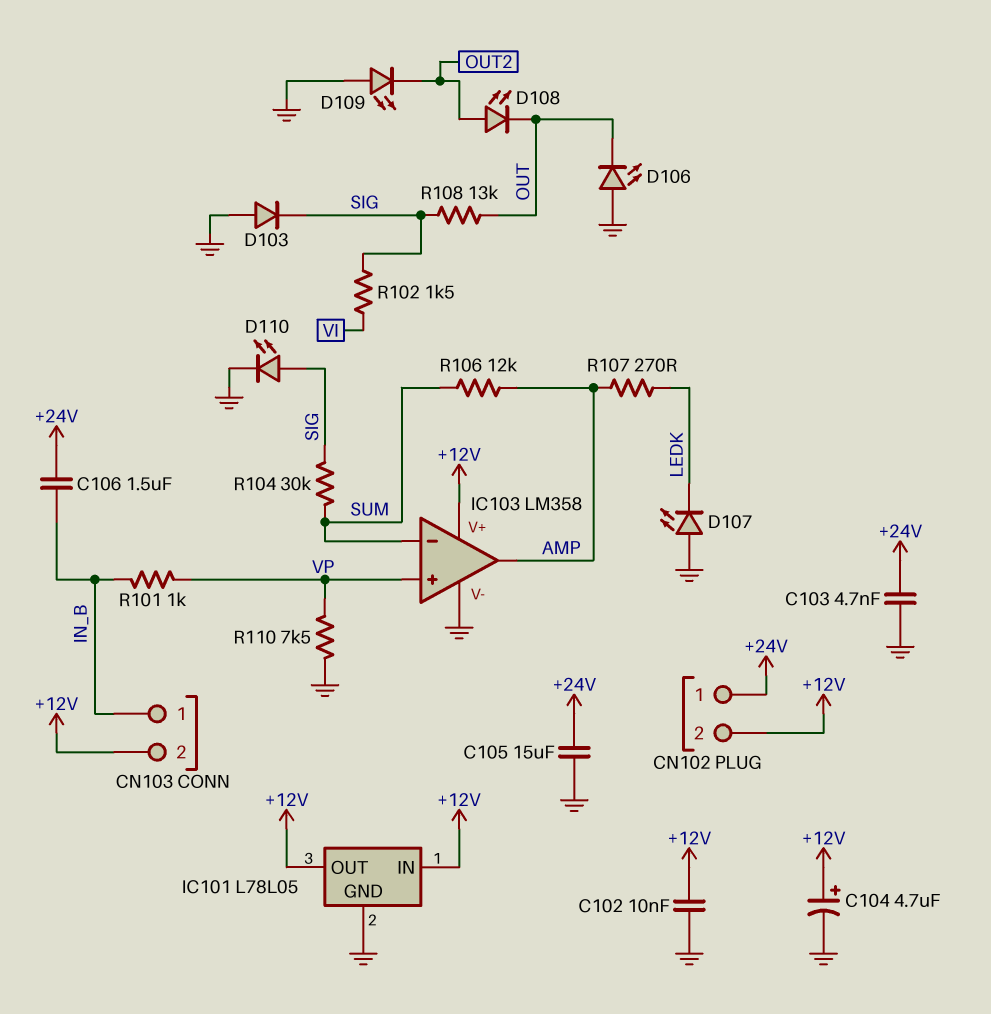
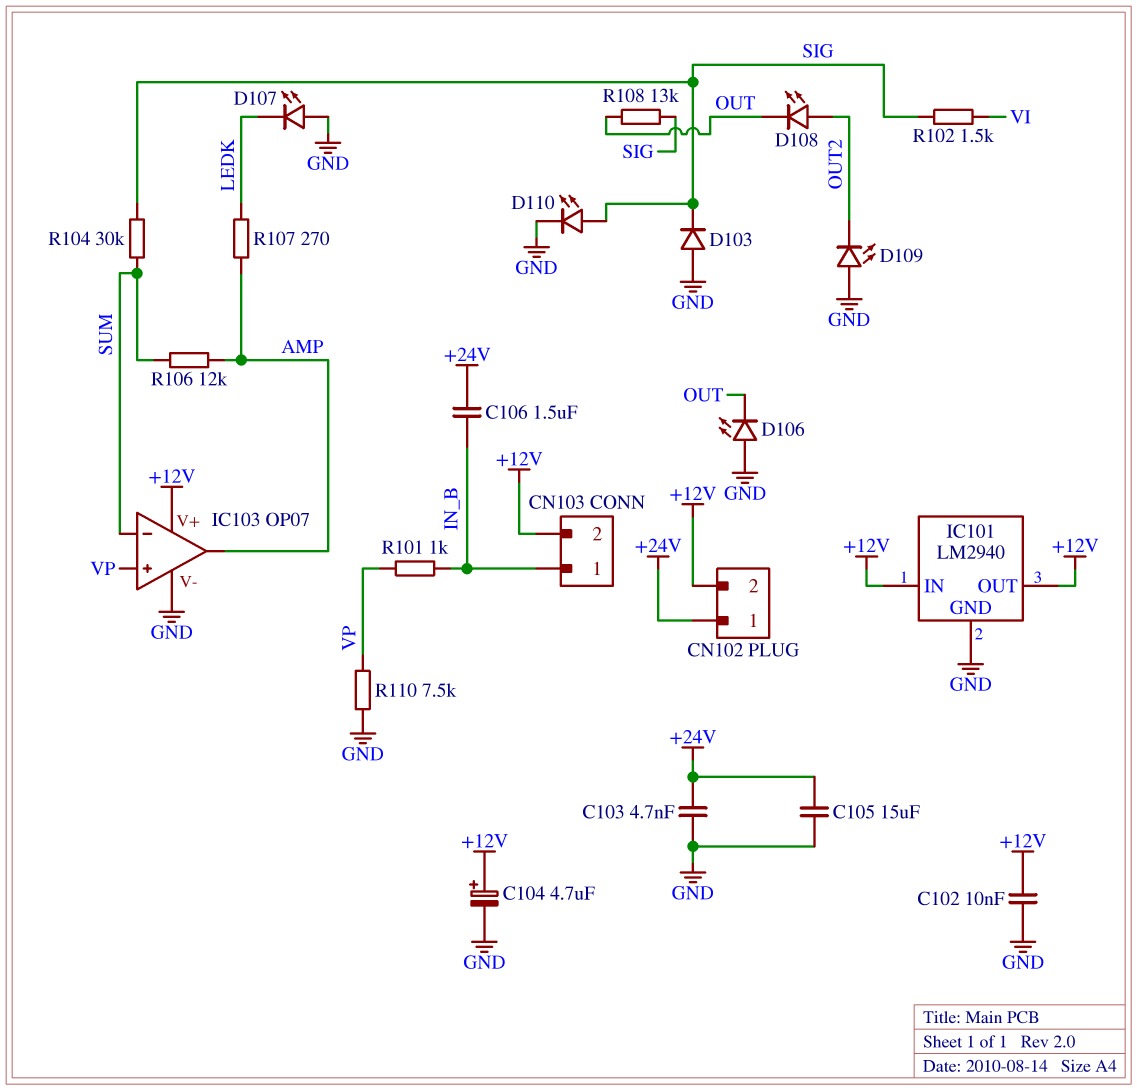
IC101: L78L05 -> LM2940
IC103: LM358 -> OP07

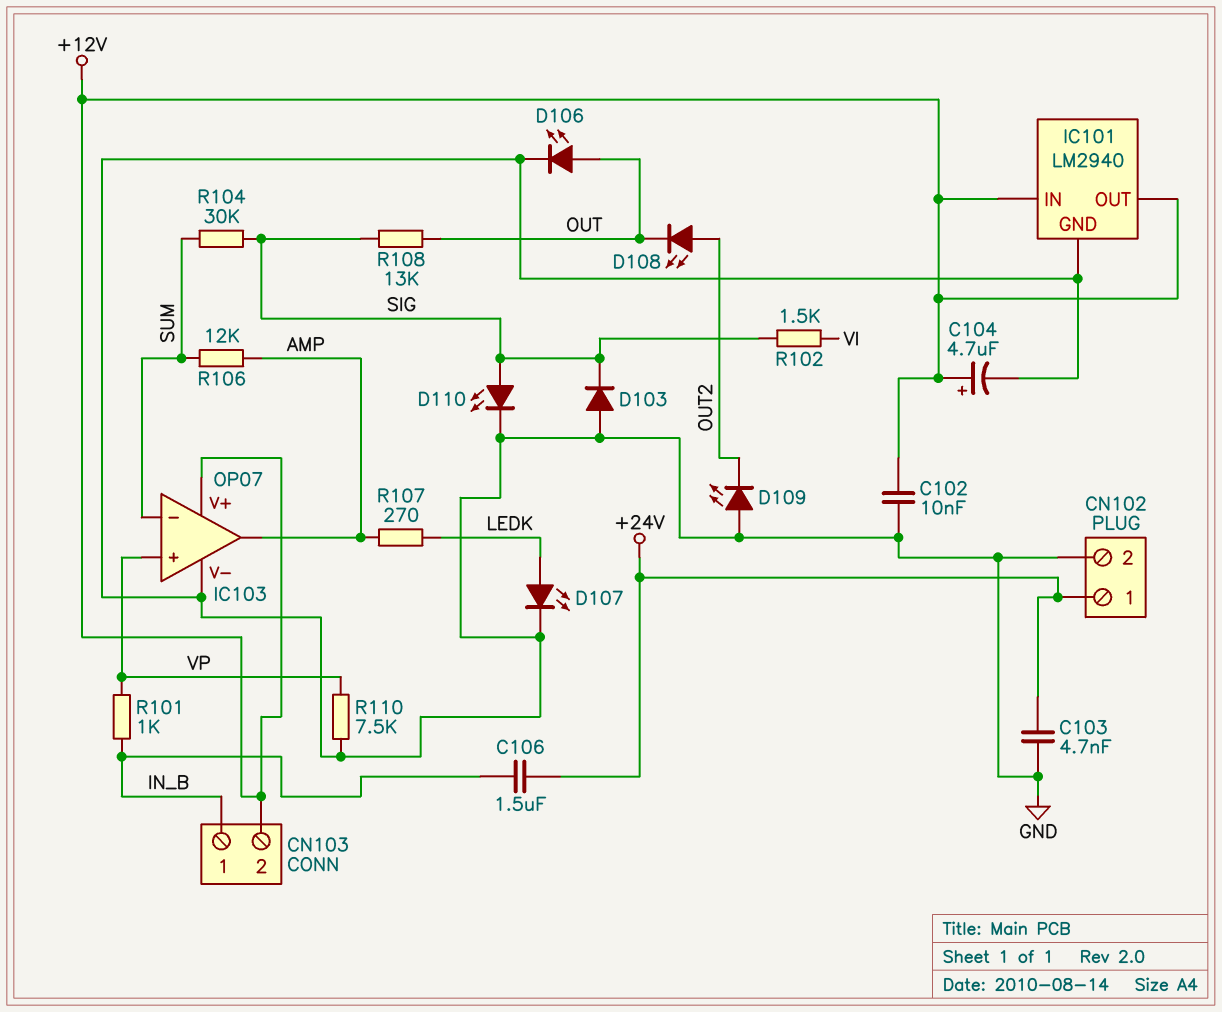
C105: 15uF (+24V, GND) -> none
CN102 pin 2: +12V -> GND
D106: LED (A GND, K OUT) -> LED (A OUT, K GND)
D107: LED (A GND, K LEDK) -> LED (A LEDK, K GND)

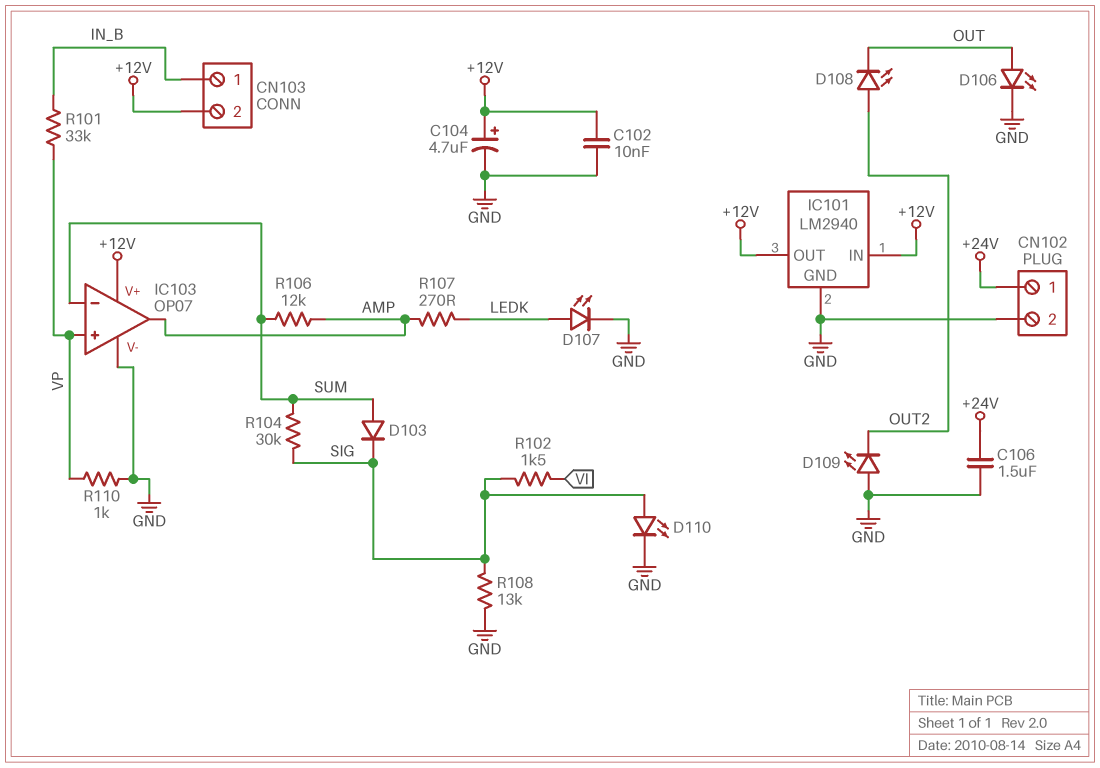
C103: 4.7nF (+24V, GND) -> none
C106: 1.5uF (+24V, IN_B) -> 1.5uF (+24V, GND)
D103: diode (A GND, K SIG) -> diode (A SUM, K SIG)
R101: 1k (IN_B, VP) -> 33k (IN_B, VP)
R108: 13k (OUT, SIG) -> 13k (GND, SIG)
R110: 7.5k (GND, VP) -> 1k (GND, VP)

